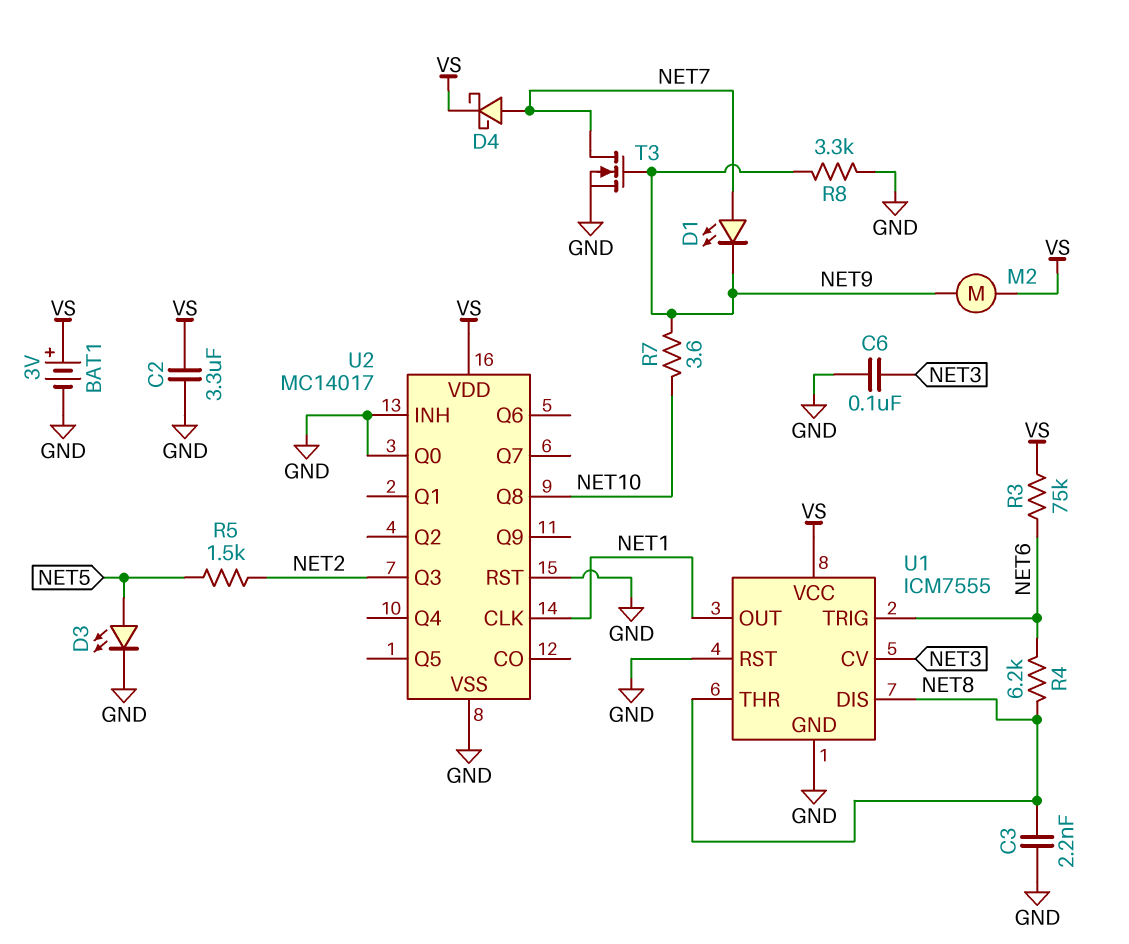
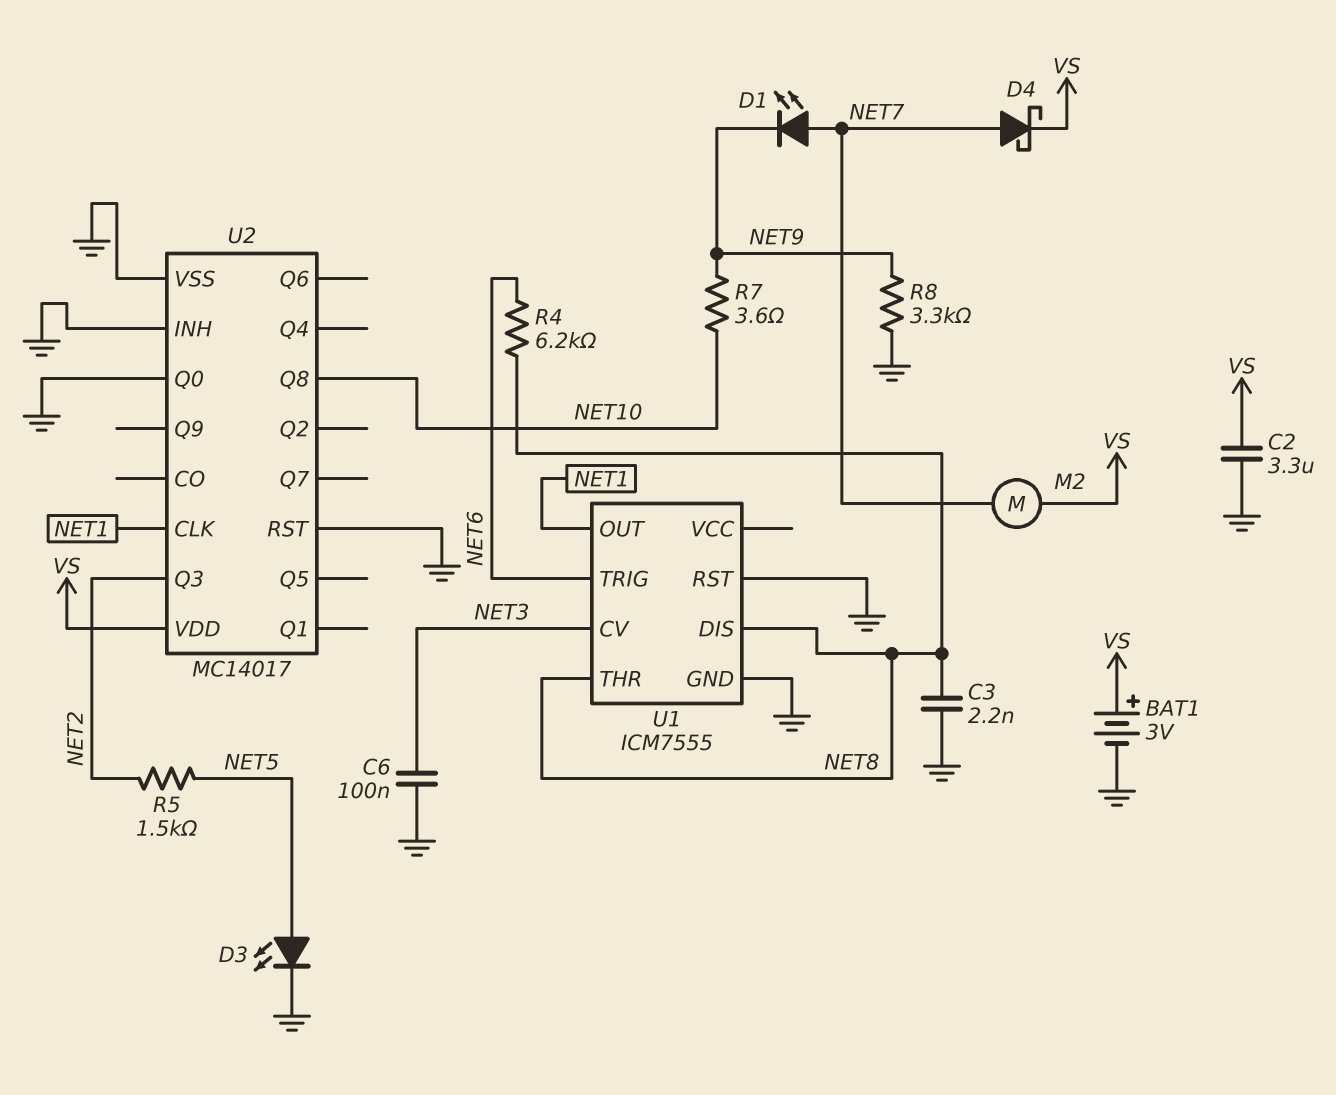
M2: motor (NET9, VS) -> motor (NET7, VS)
R3: 75k (NET6, VS) -> none
T3: NMOS (G NET9, D NET7, S GND) -> none
U1 pin VCC: VS -> none

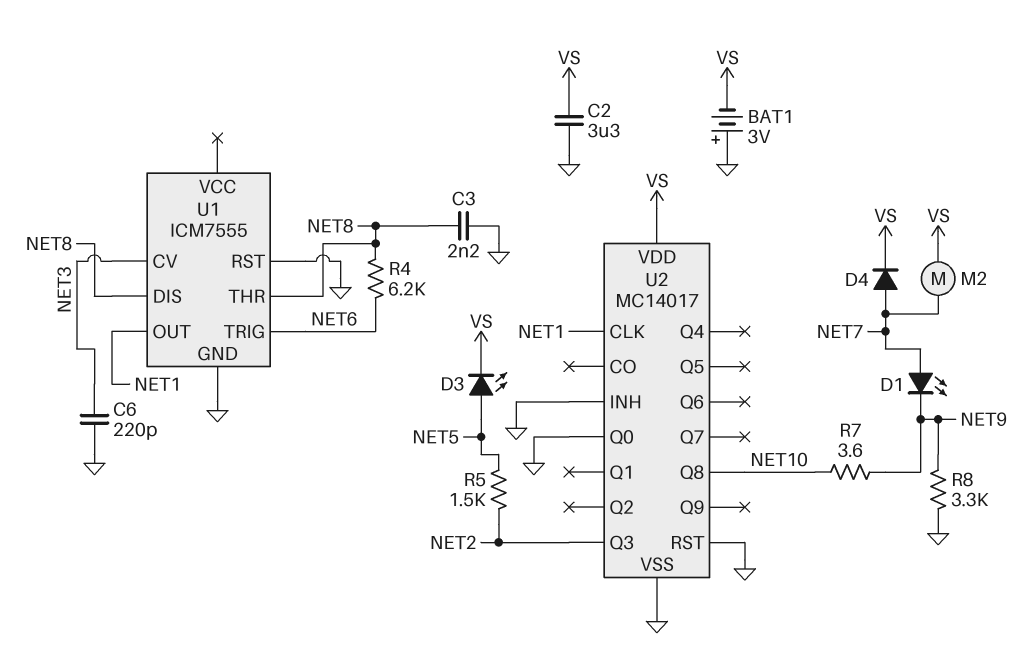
BAT1: 3V (plus VS, minus GND) -> 3V (plus GND, minus VS)
C6: 100nF (GND, NET3) -> 220pF (GND, NET3)
D3: LED (A NET5, K GND) -> LED (A NET5, K VS)
D4: schottky (A NET7, K VS) -> diode (A NET7, K VS)

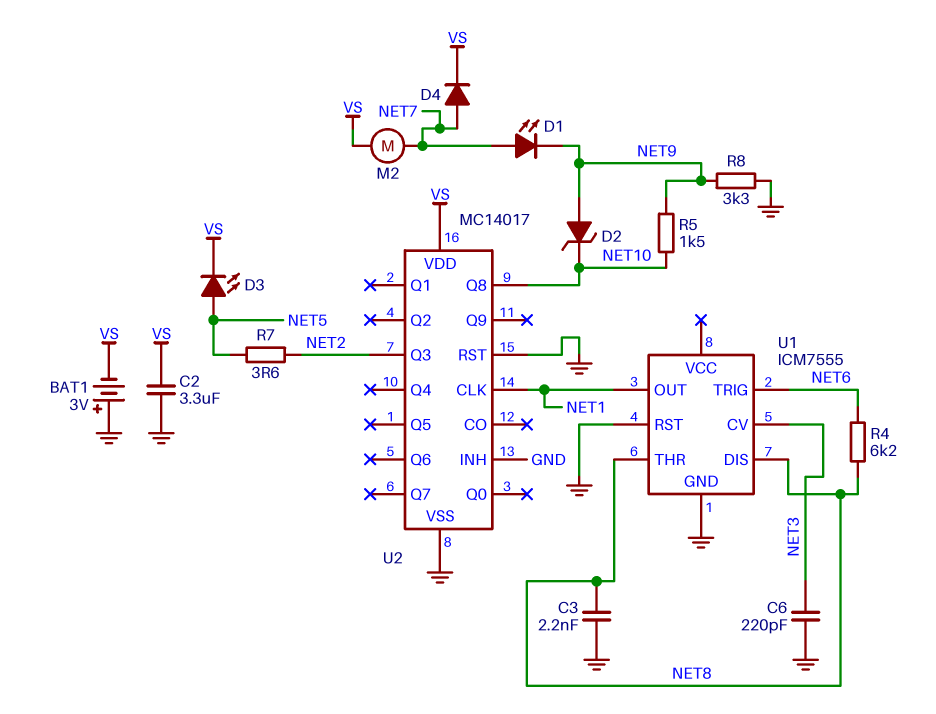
D2: none -> zener (A NET9, K NET10)
R5: 1.5k (NET2, NET5) -> 1.5k (NET9, NET10)
R7: 3.6 (NET9, NET10) -> 3.6 (NET2, NET5)
U2 pin Q0: GND -> none

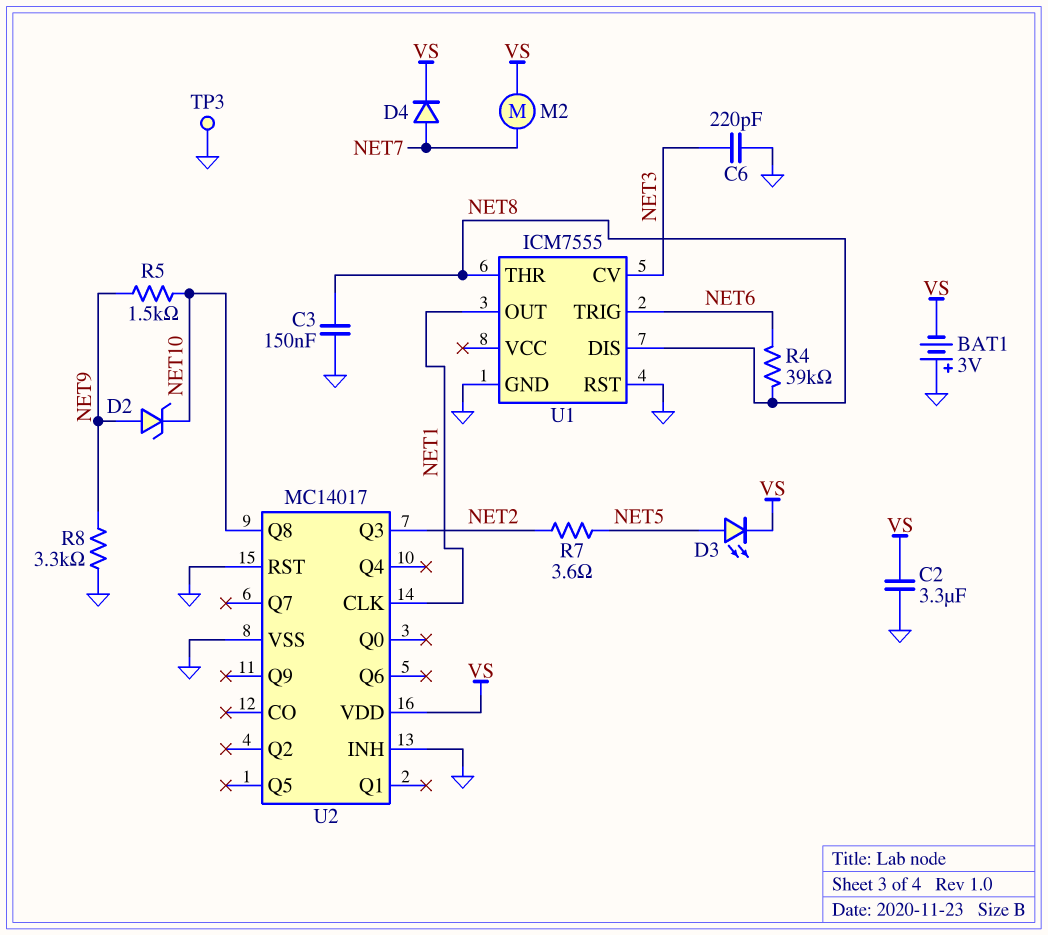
C3: 2.2nF (GND, NET8) -> 150nF (GND, NET8)
D1: LED (A NET7, K NET9) -> none
R4: 6.2k (NET6, NET8) -> 39k (NET6, NET8)
TP3: none -> test point (GND)

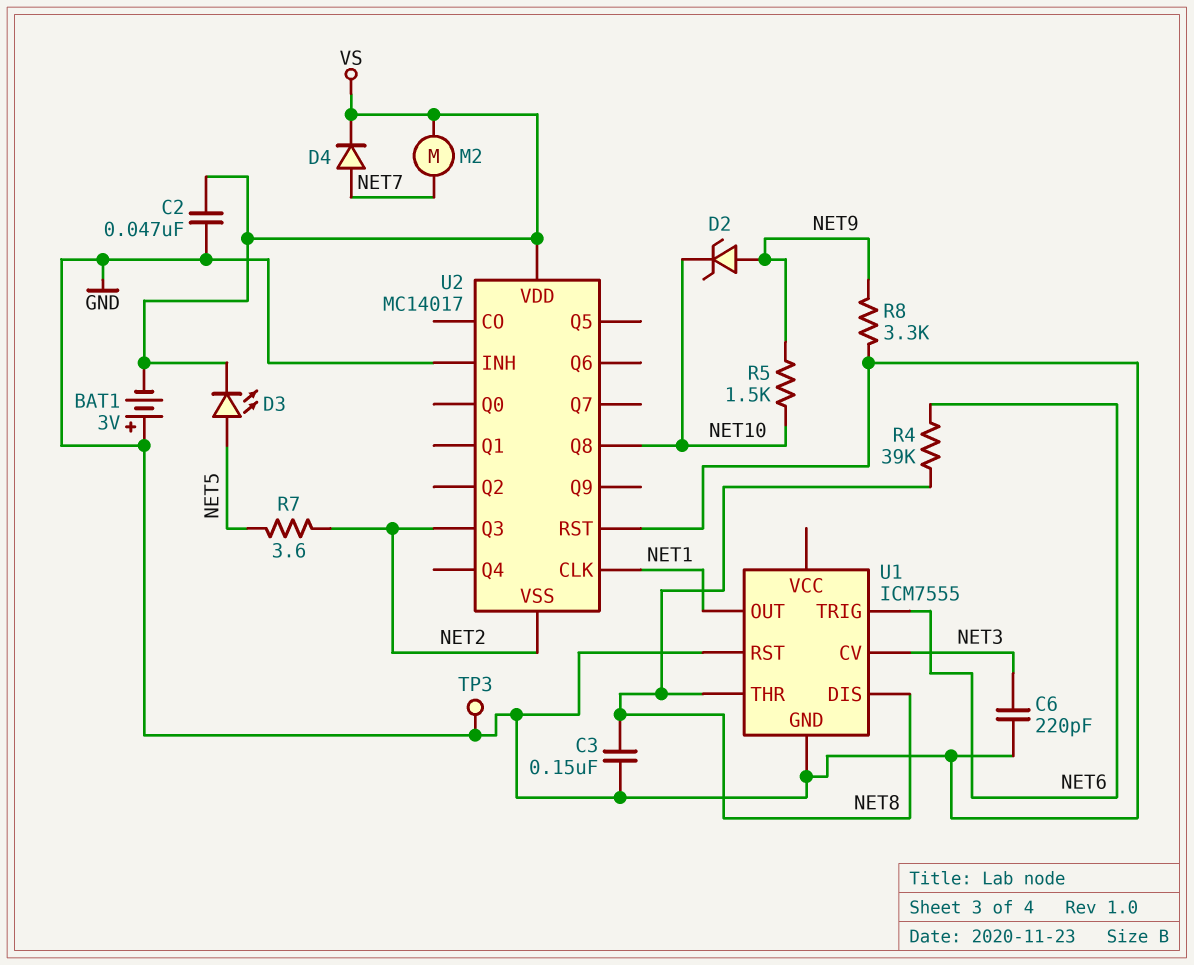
C2: 3.3uF (GND, VS) -> 47nF (GND, VS)
U2 pin VSS: GND -> NET2

